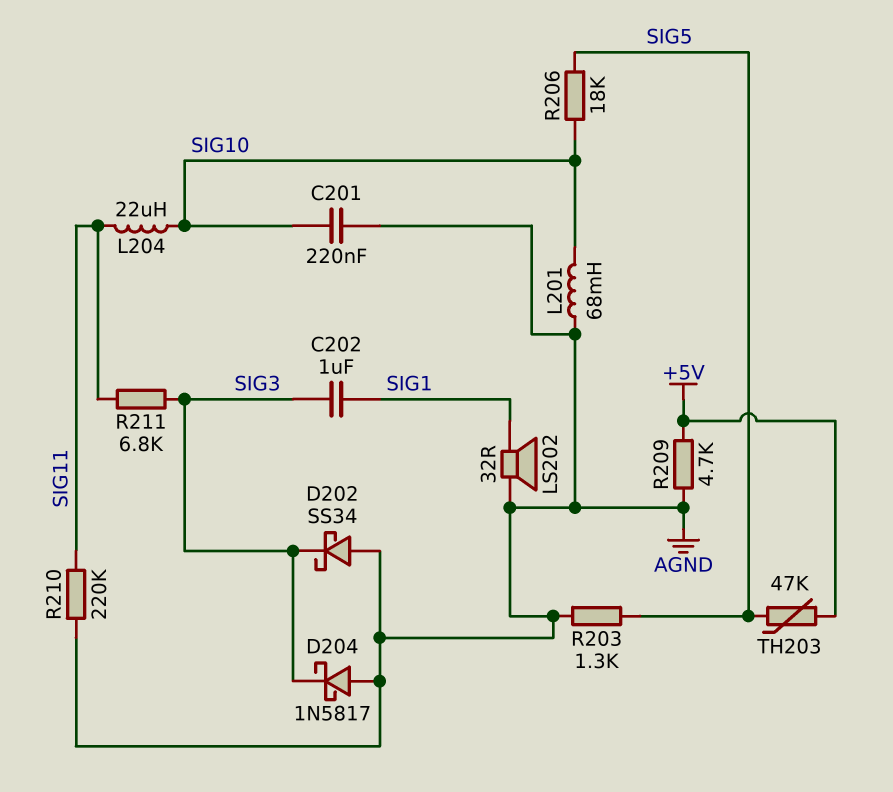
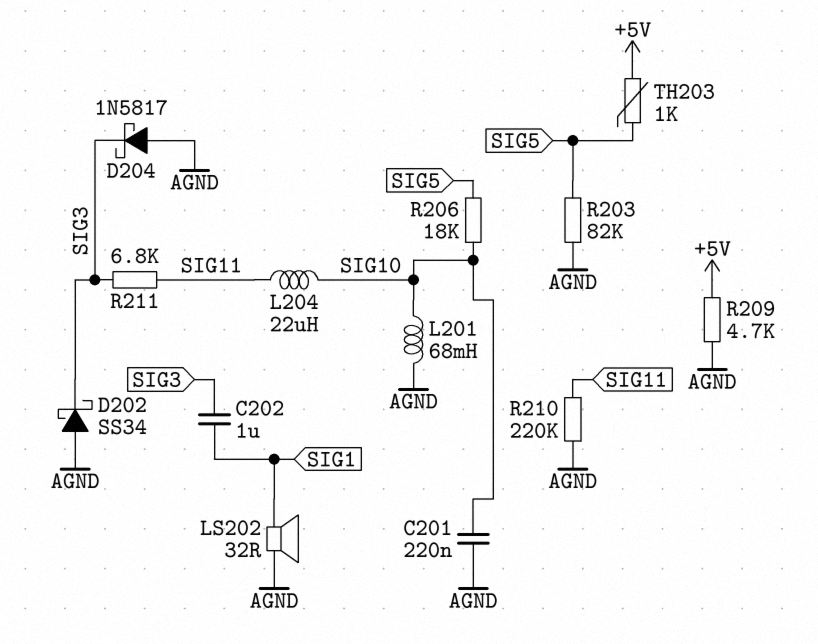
R203: 1.3k (AGND, SIG5) -> 82k (AGND, SIG5)
TH203: 47k (+5V, SIG5) -> 1k (+5V, SIG5)

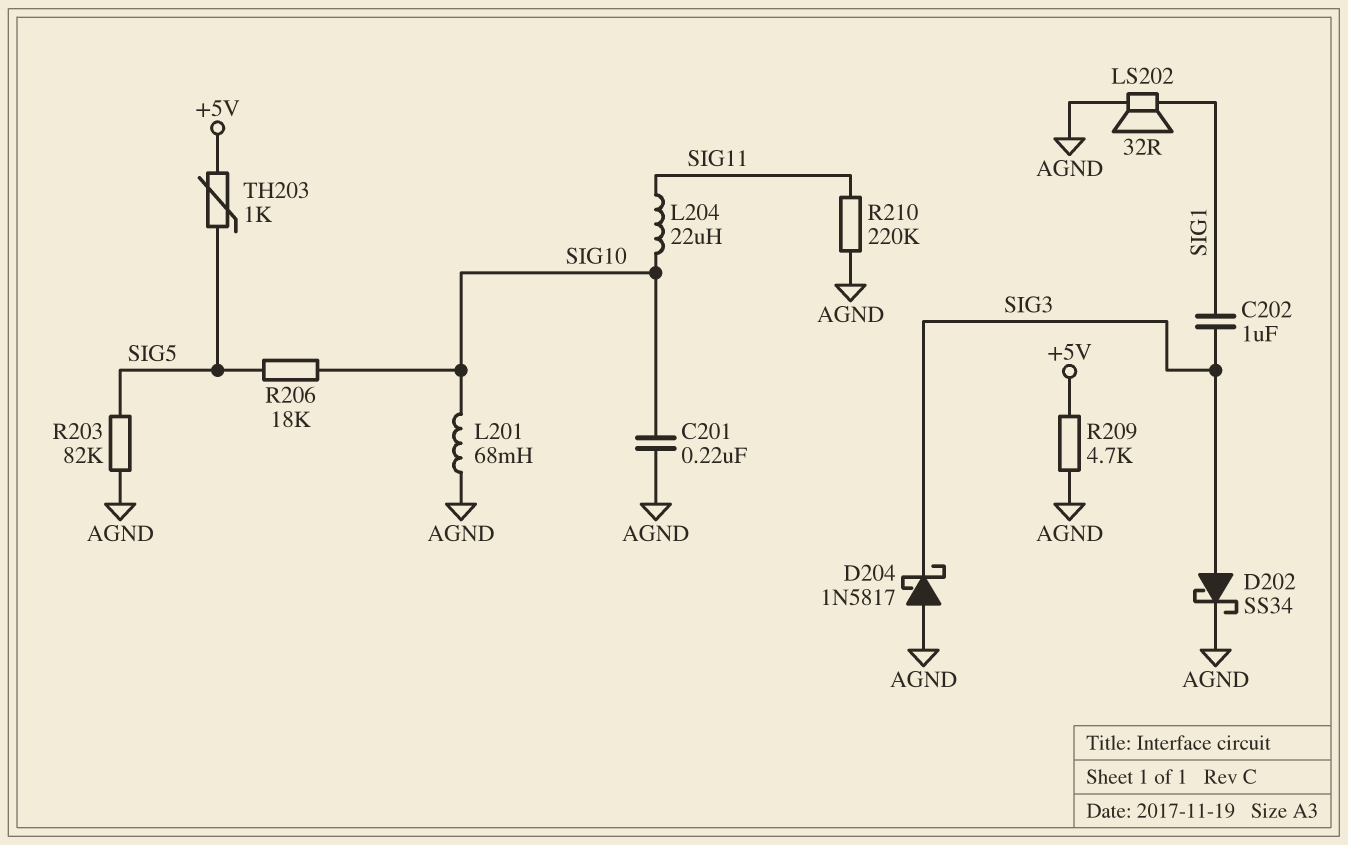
D202: schottky SS34 (A AGND, K SIG3) -> schottky SS34 (A SIG3, K AGND)
R211: 6.8k (SIG3, SIG11) -> none

